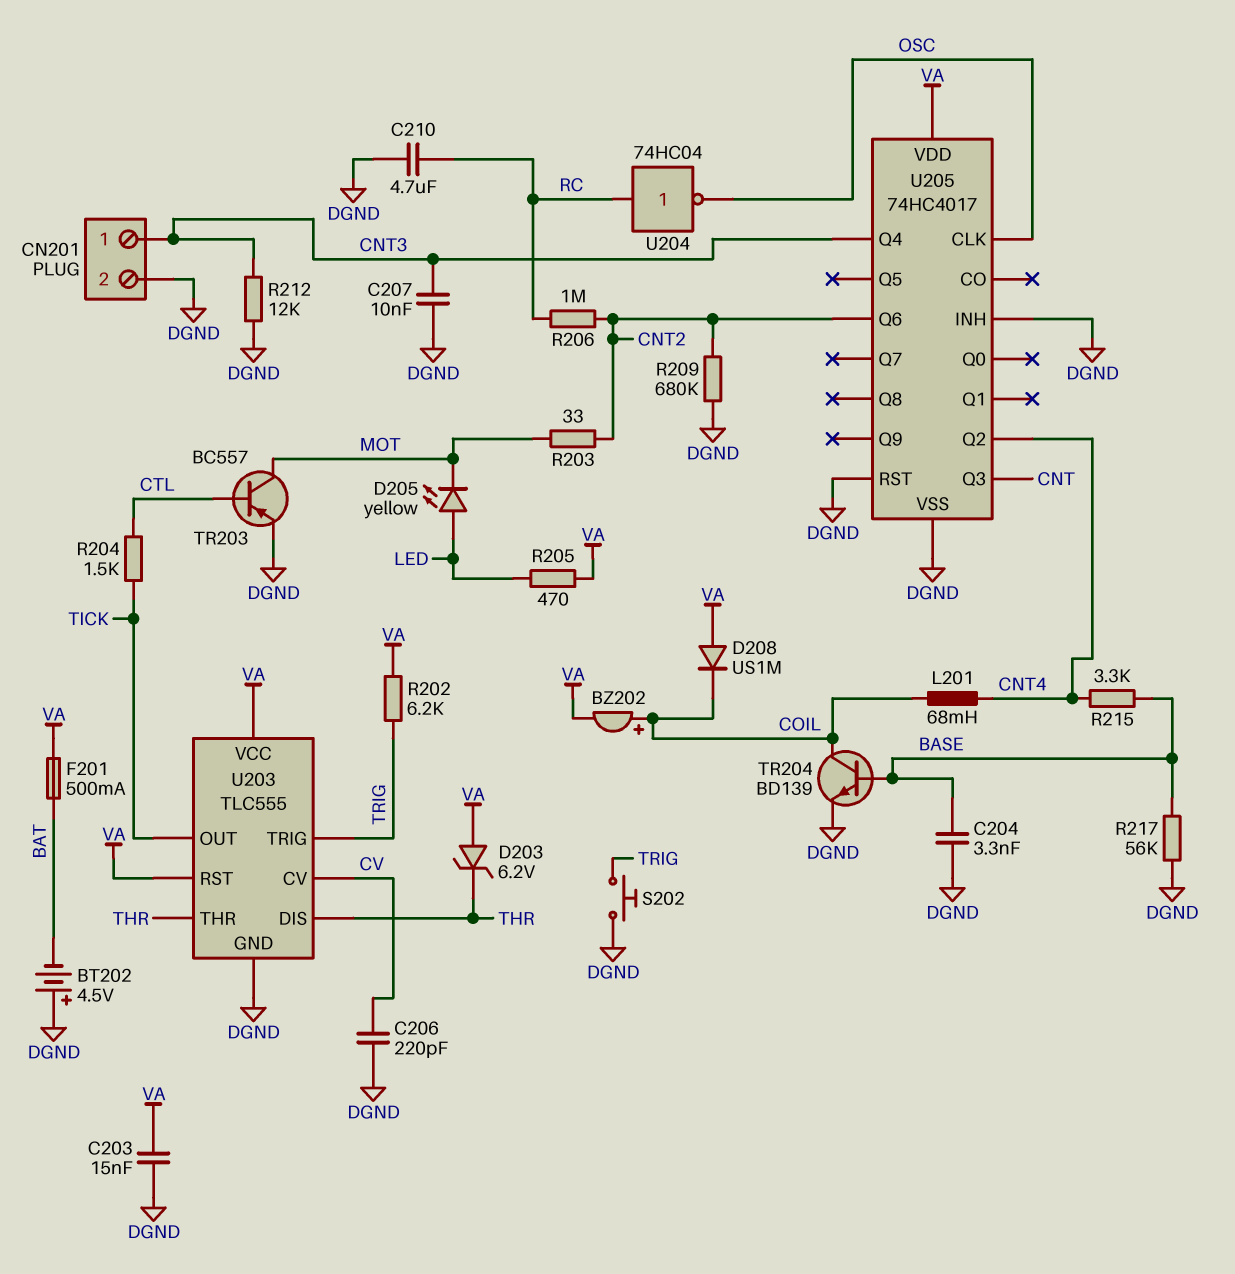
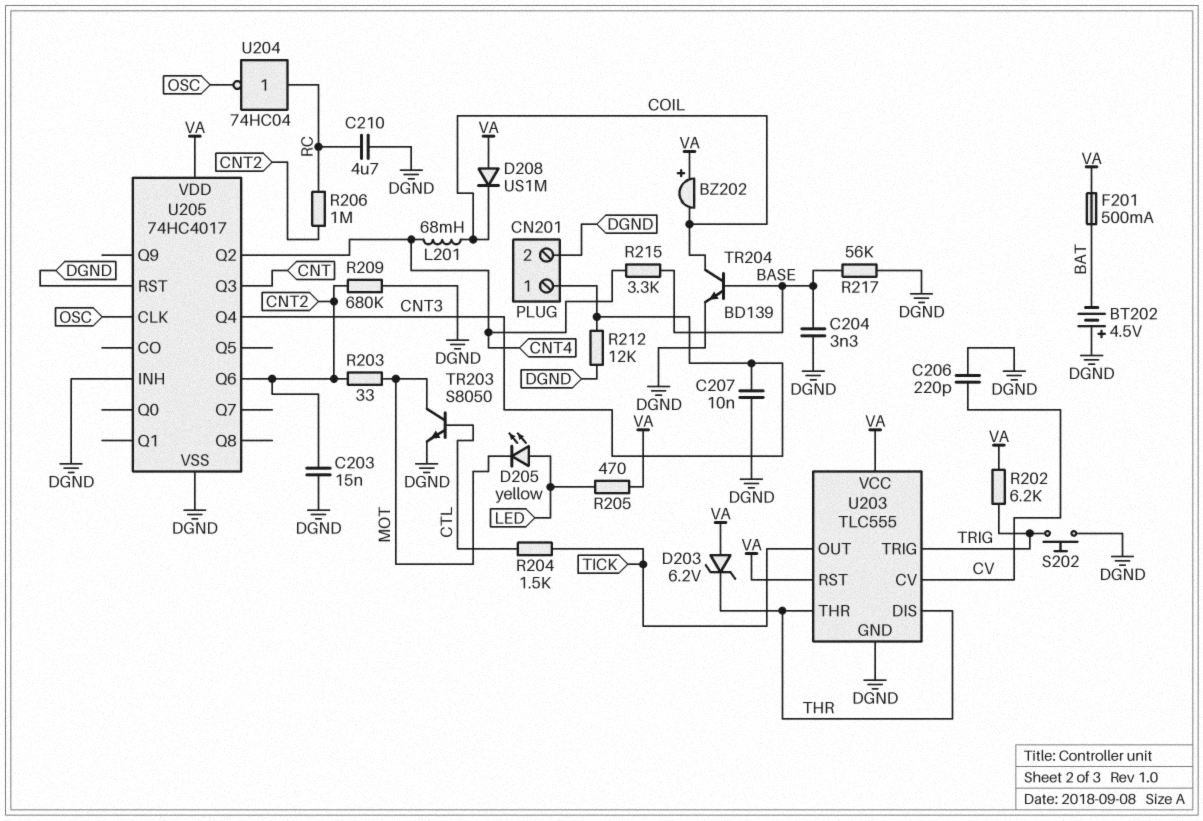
BZ202: buzzer (plus COIL, minus VA) -> buzzer (plus VA, minus COIL)
C203: 15nF (DGND, VA) -> 15nF (CNT2, DGND)
TR203: PNP BC557 (B CTL, C MOT, E DGND) -> NPN S8050 (B CTL, C MOT, E DGND)

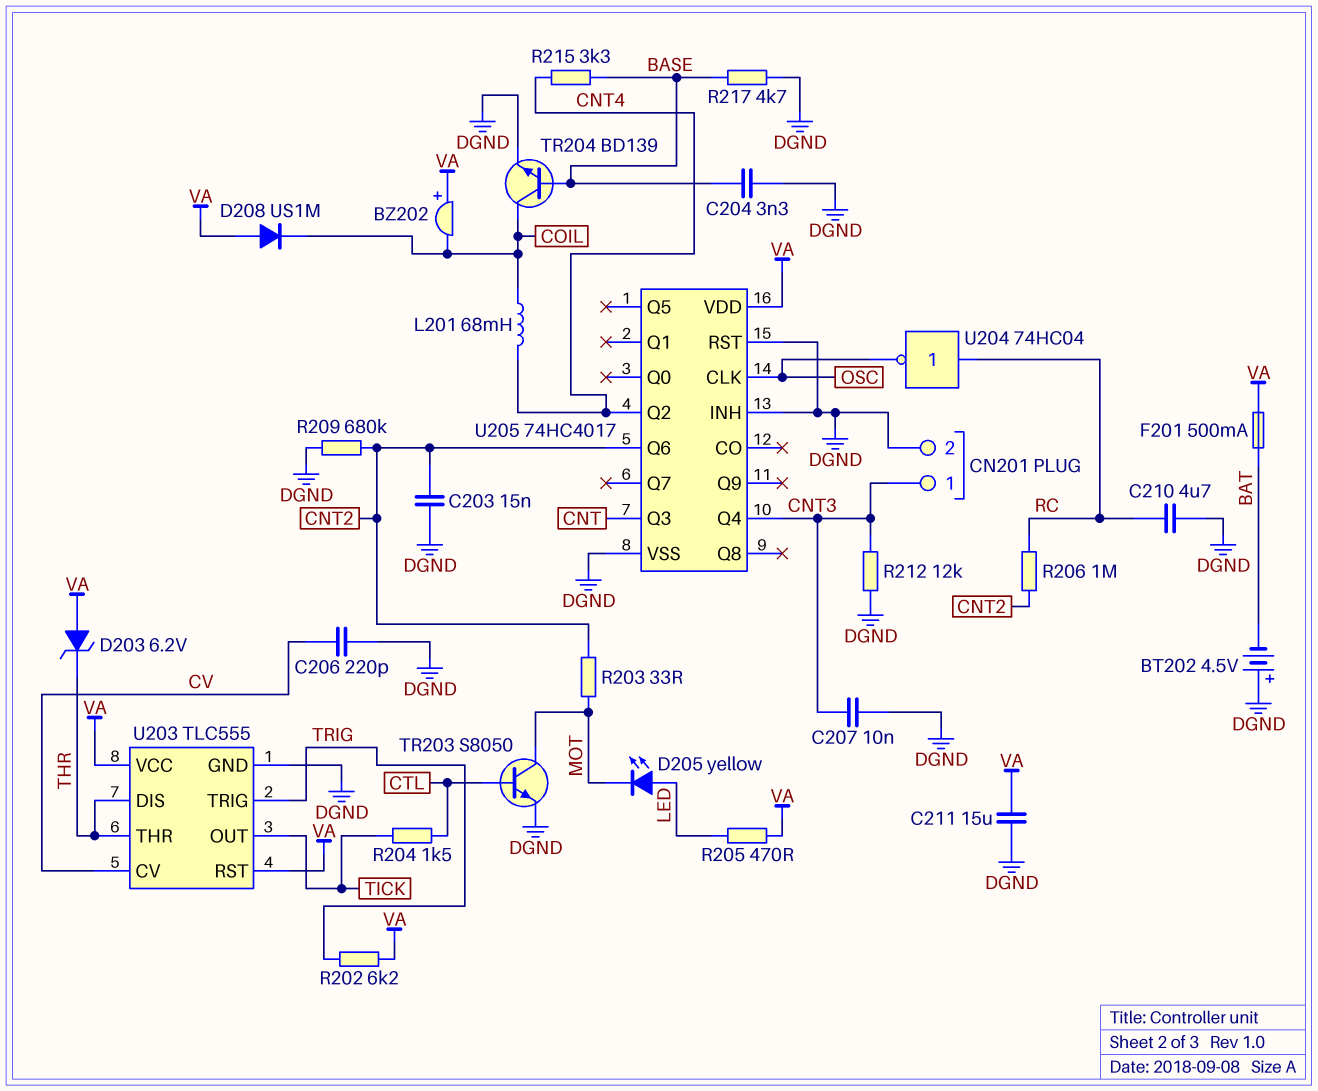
C211: none -> 15uF (DGND, VA)
R217: 56k (BASE, DGND) -> 4.7k (BASE, DGND)
S202: button (DGND, TRIG) -> none

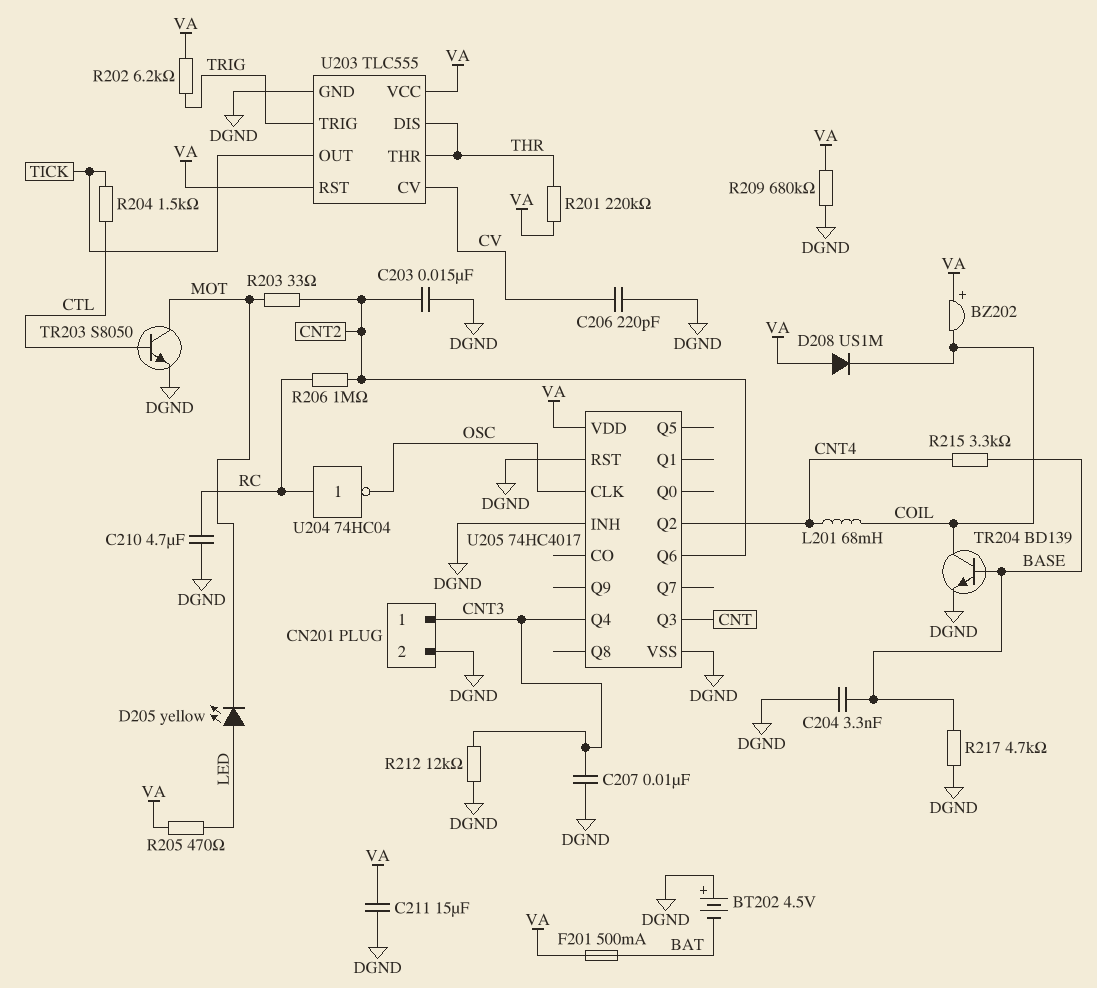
D203: zener 6.2V (A VA, K THR) -> none
R201: none -> 220k (THR, VA)
R209: 680k (CNT2, DGND) -> 680k (DGND, VA)

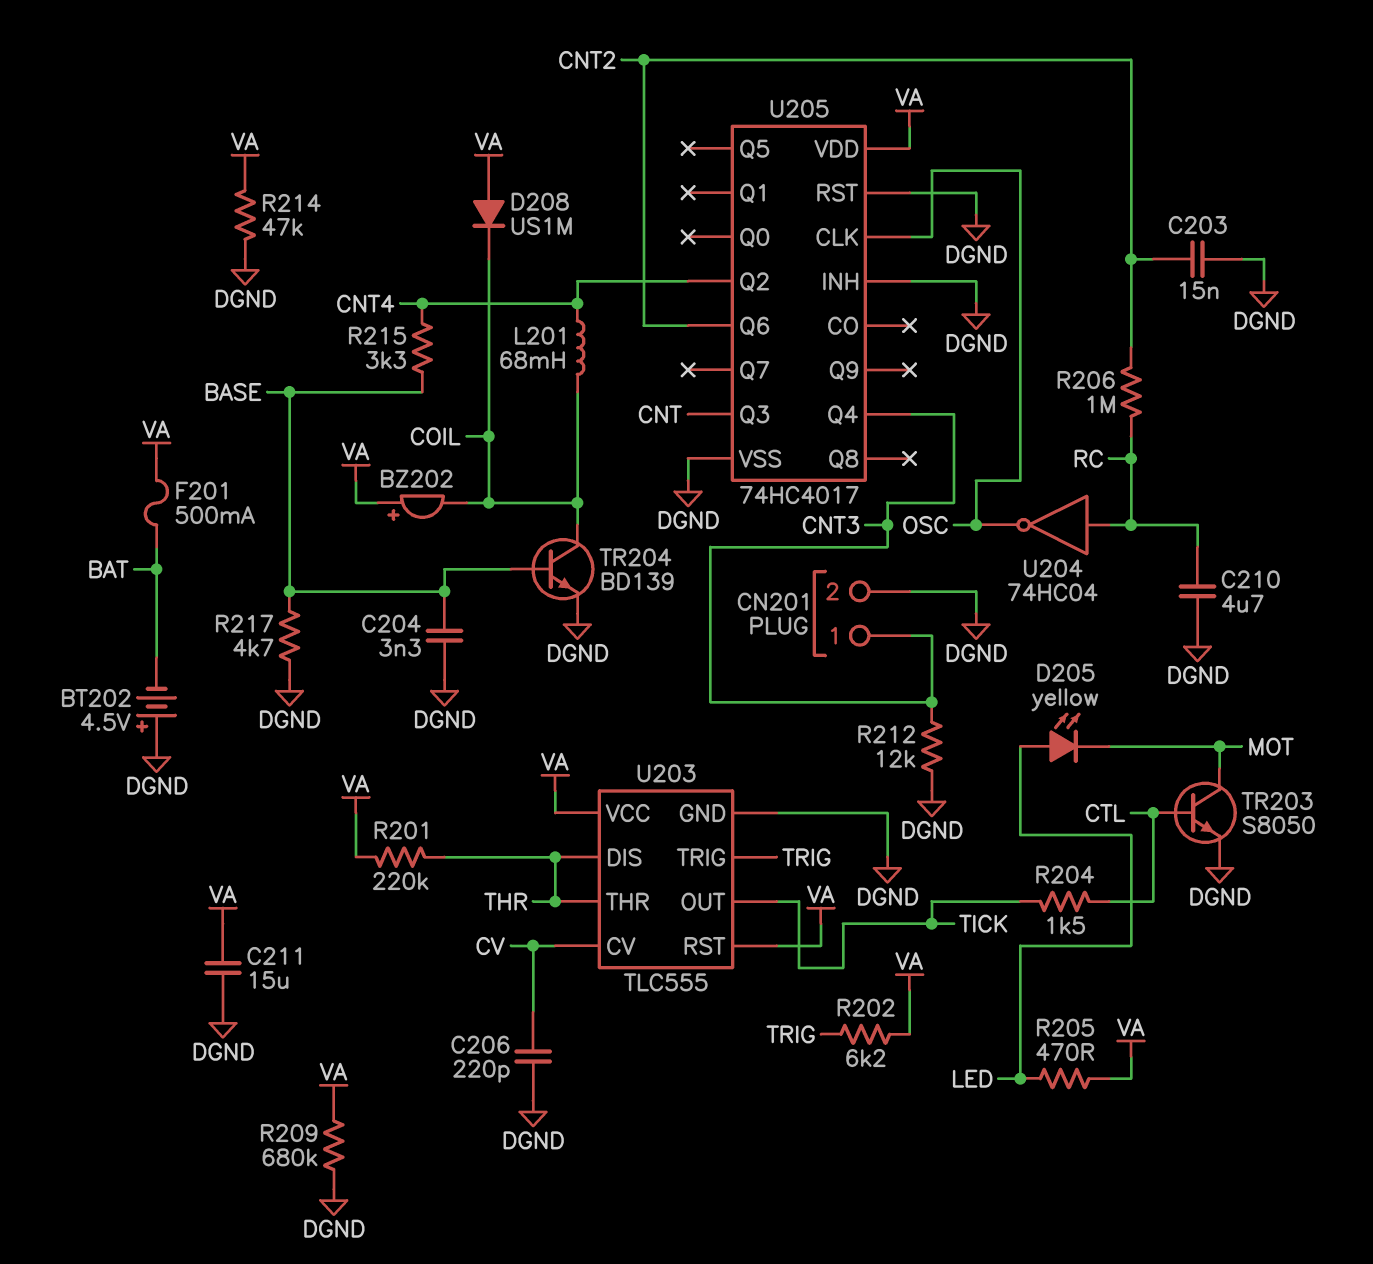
C207: 10nF (CNT3, DGND) -> none
R203: 33 (CNT2, MOT) -> none
R214: none -> 47k (DGND, VA)

